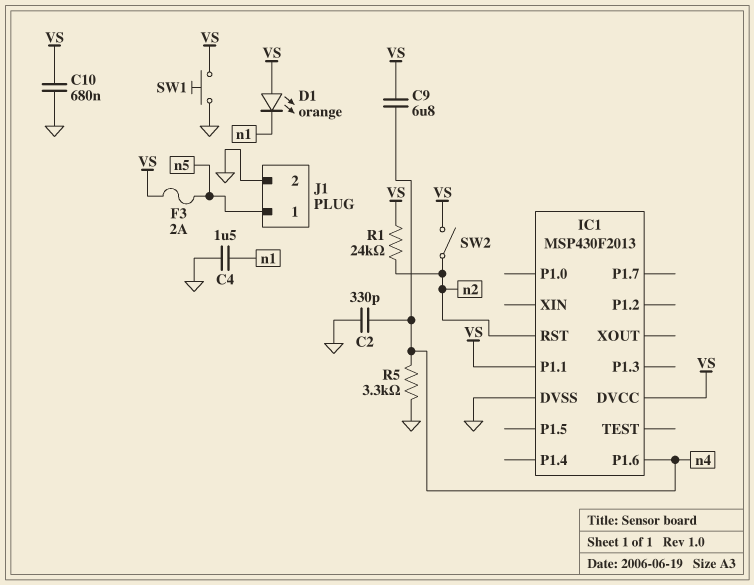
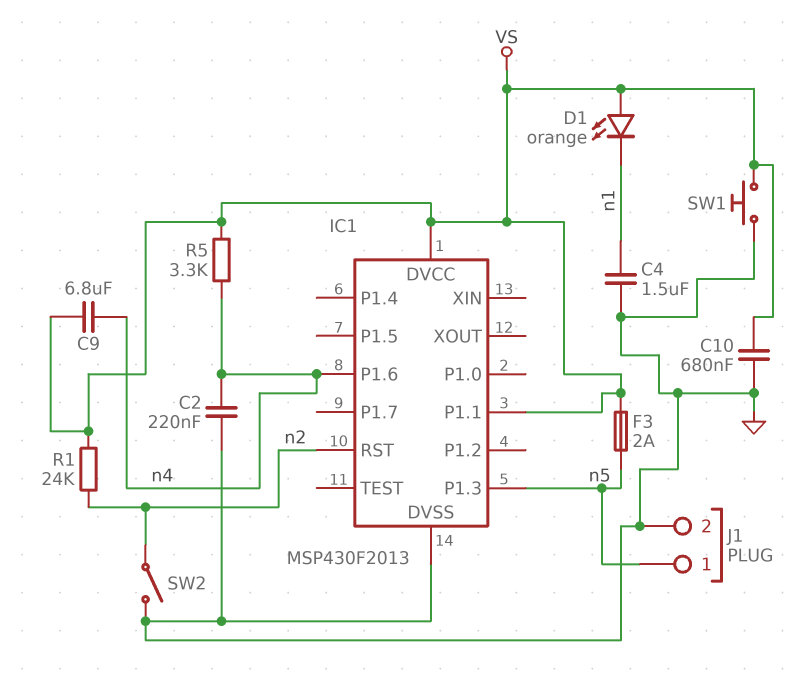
C2: 330pF (GND, n4) -> 220nF (GND, n4)
IC1 pin P1.3: none -> n5
R5: 3.3k (GND, n4) -> 3.3k (VS, n4)
SW2: switch (VS, n2) -> switch (GND, n2)

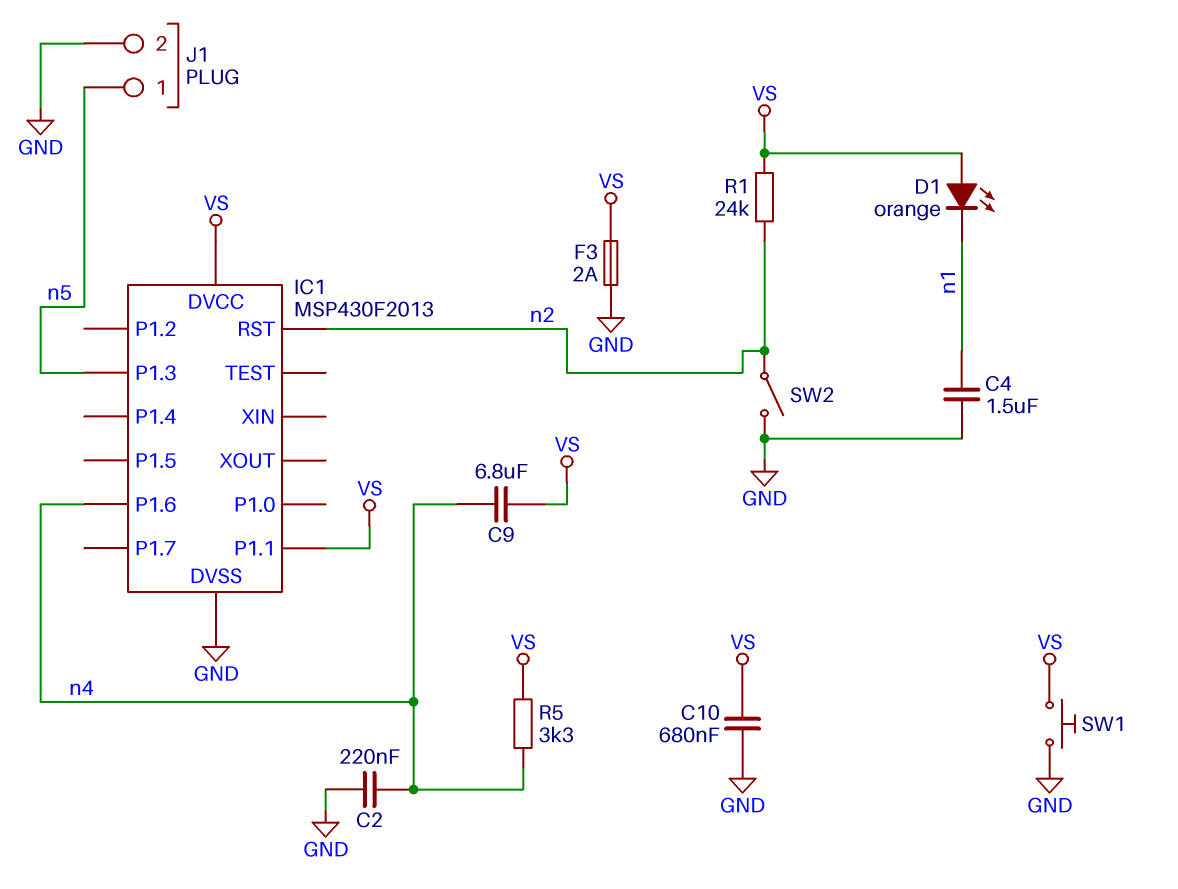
F3: 2A (VS, n5) -> 2A (GND, VS)

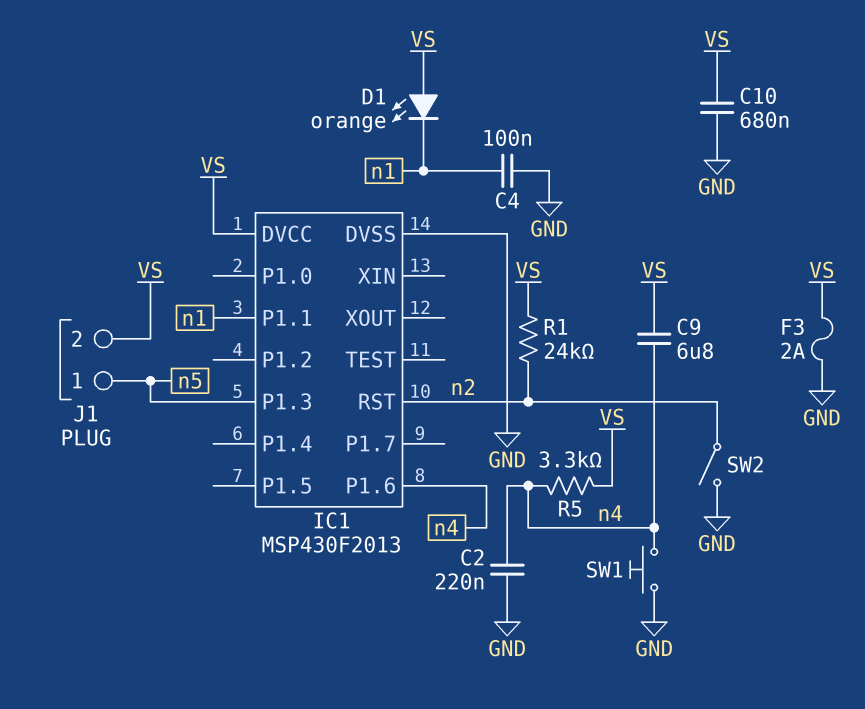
C4: 1.5uF (GND, n1) -> 100nF (GND, n1)
IC1 pin P1.1: VS -> n1
J1 pin 2: GND -> VS
SW1: button (GND, VS) -> button (GND, n4)

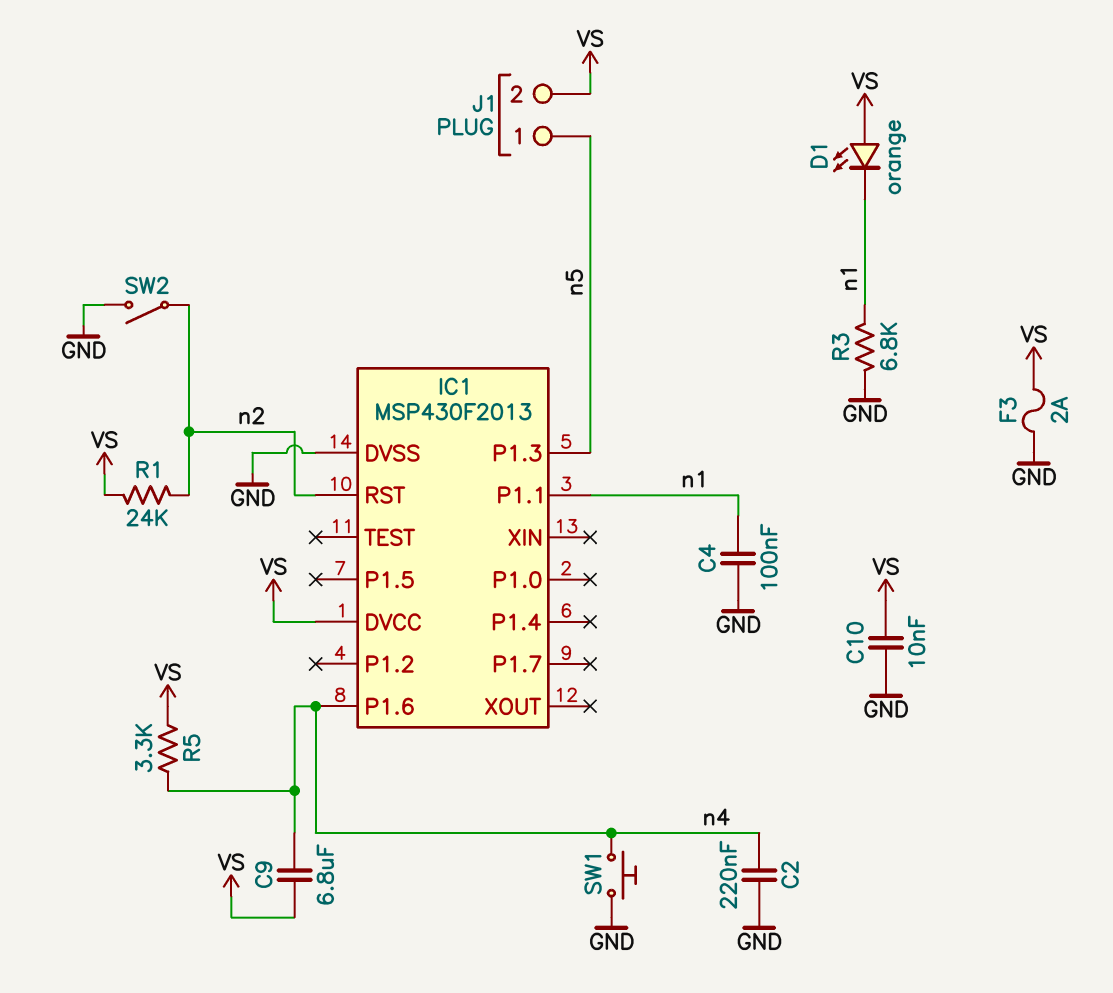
C10: 680nF (GND, VS) -> 10nF (GND, VS)
R3: none -> 6.8k (GND, n1)

